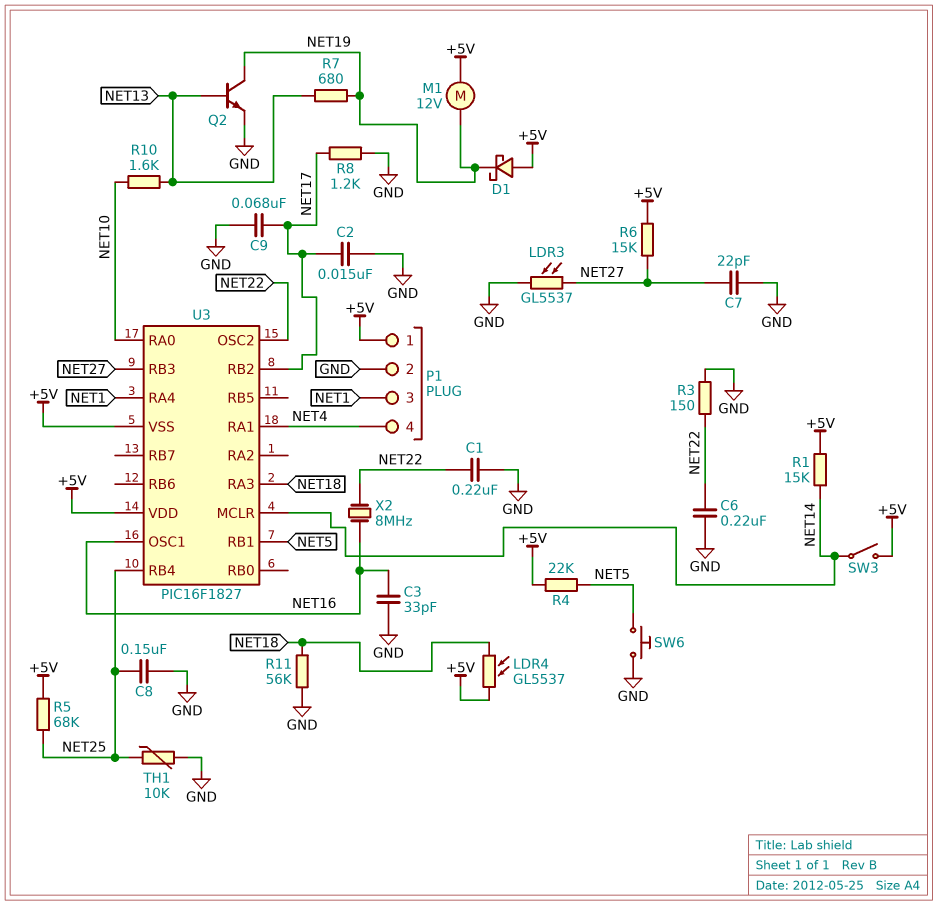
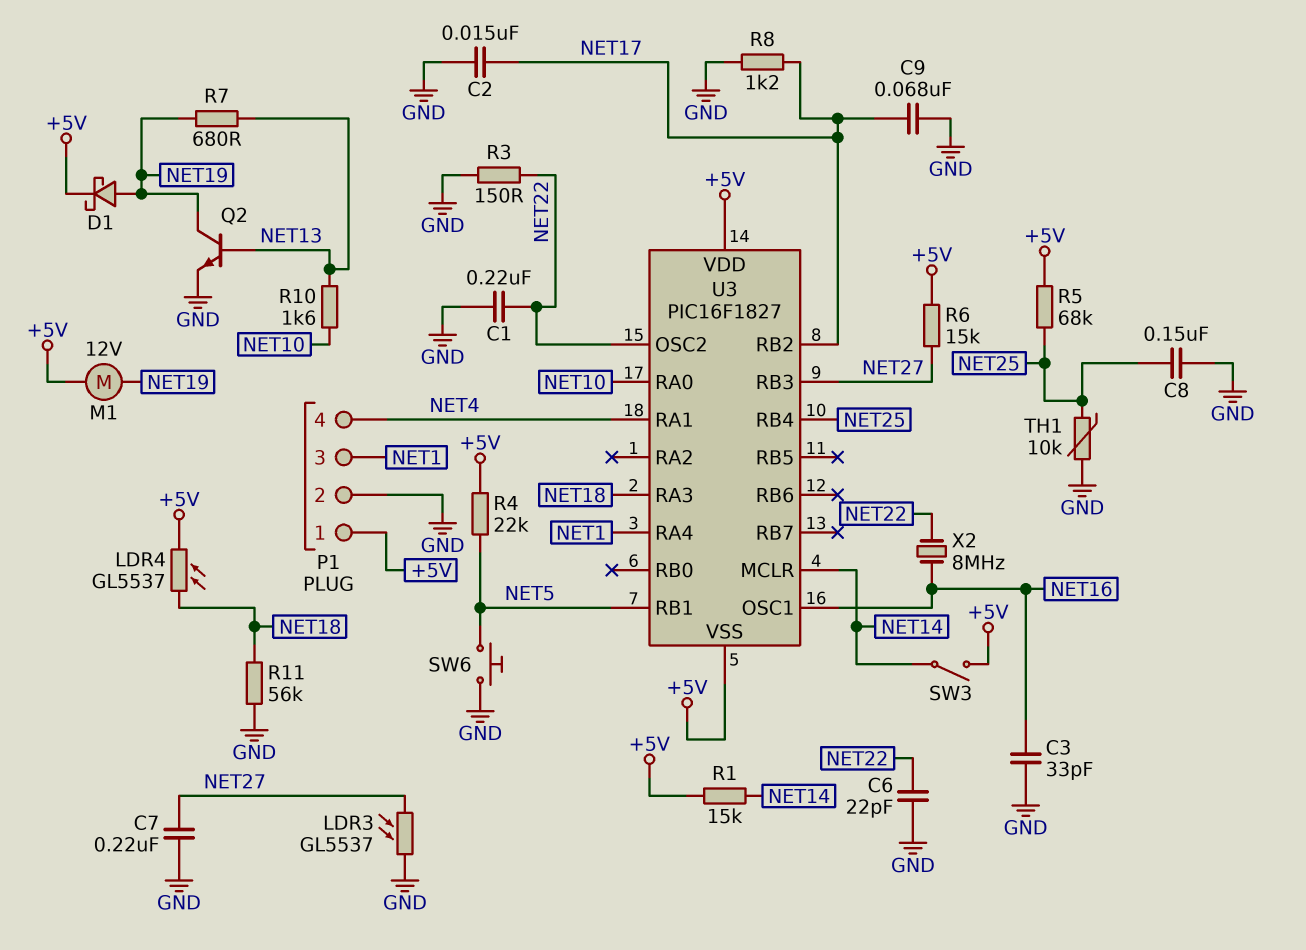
C6: 220nF (GND, NET22) -> 22pF (GND, NET22)
C7: 22pF (GND, NET27) -> 220nF (GND, NET27)
D1: schottky (A +5V, K NET19) -> schottky (A NET19, K +5V)

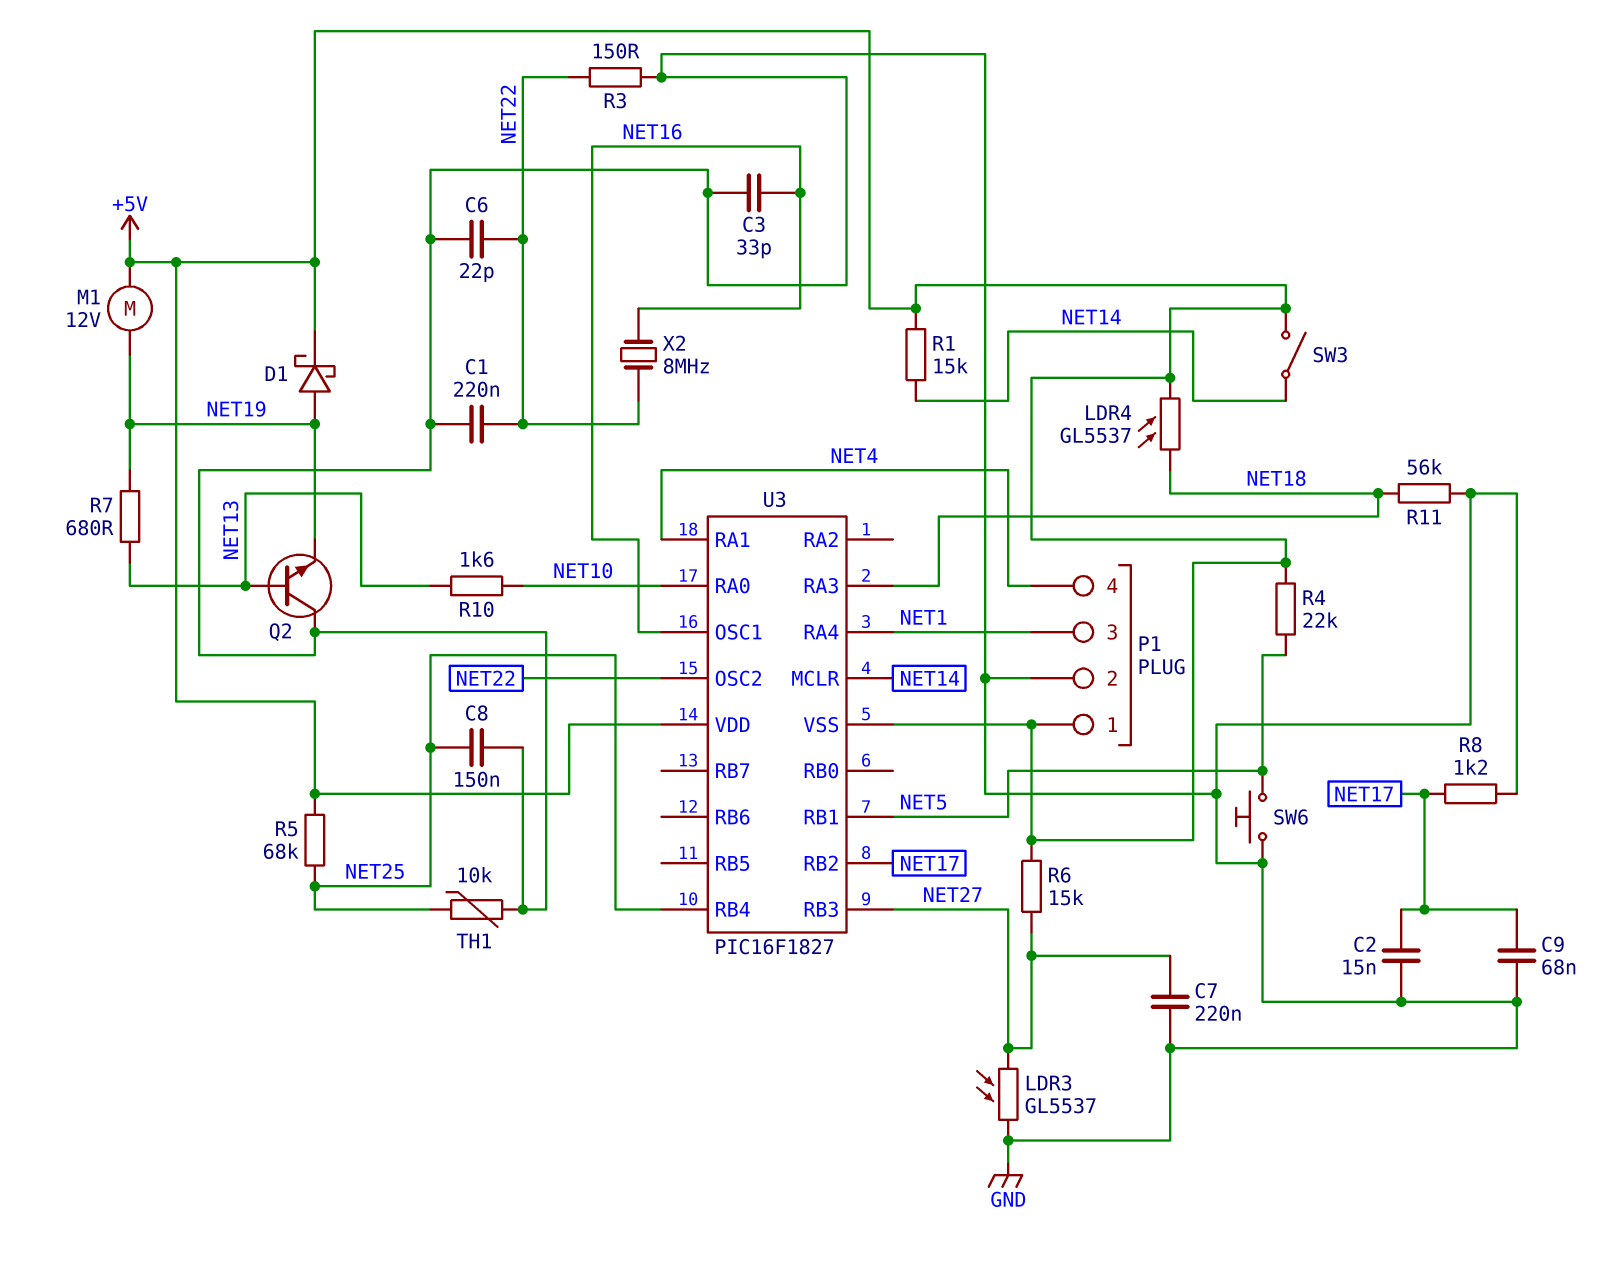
Q2: NPN (B NET13, C NET19, E GND) -> NPN (B NET13, C GND, E NET19)

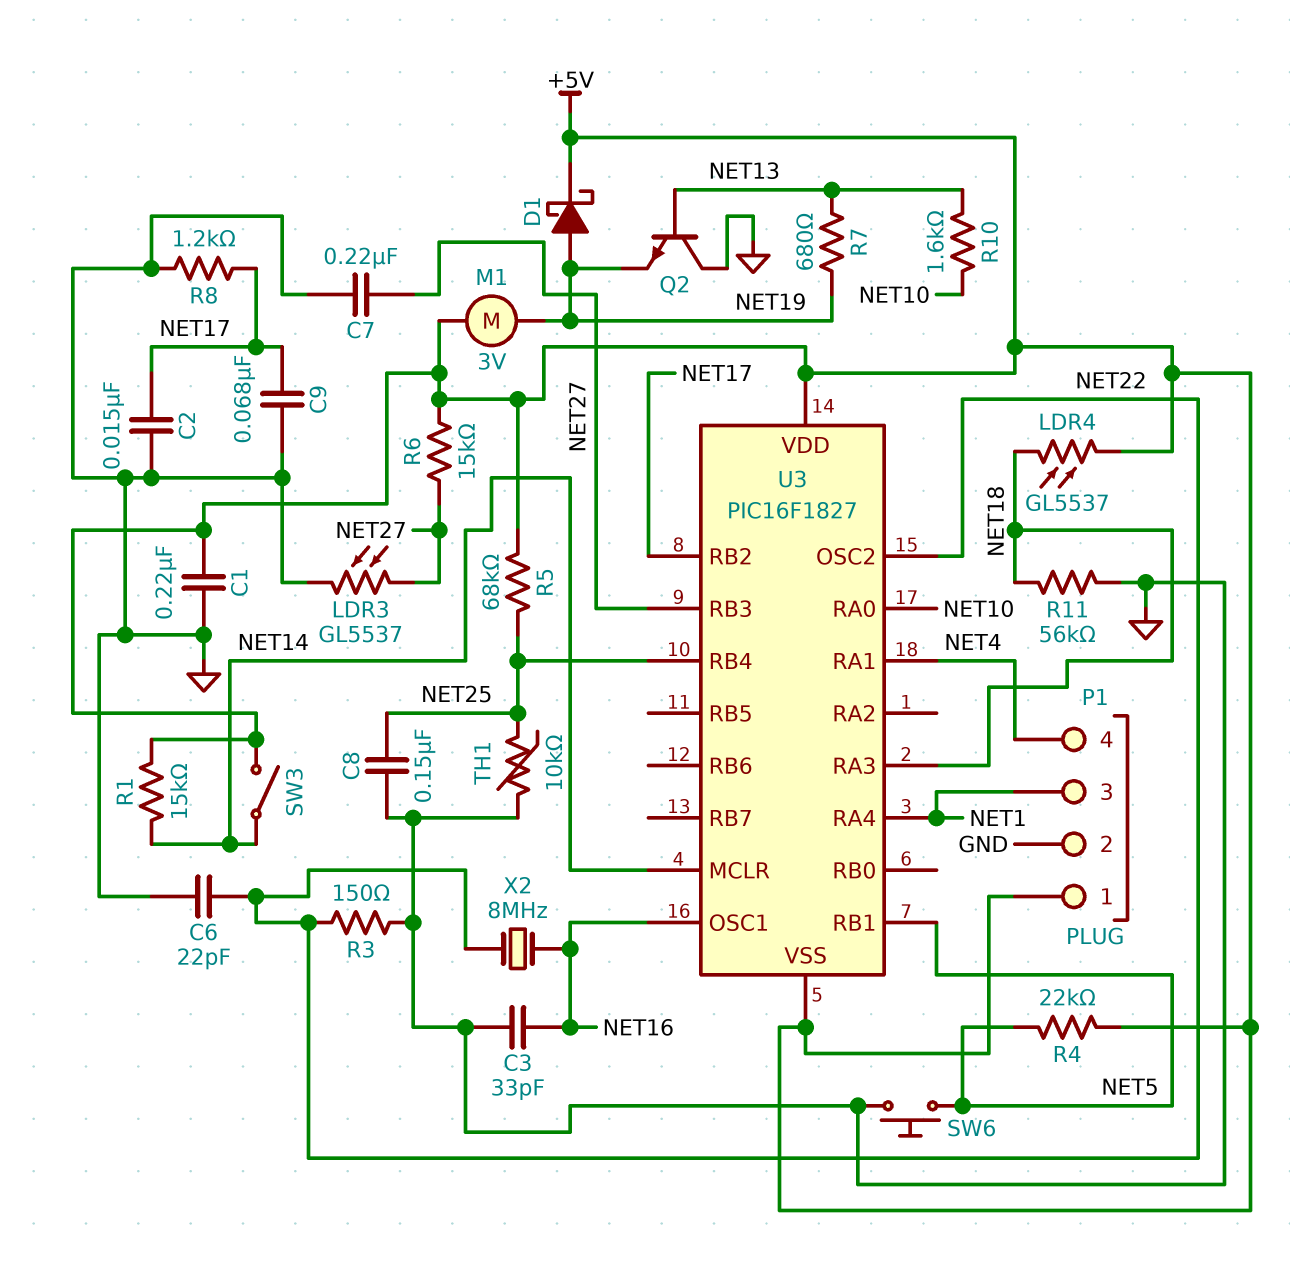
C1: 220nF (GND, NET22) -> 220nF (+5V, GND)
M1: motor 12V (+5V, NET19) -> motor 3V (+5V, NET19)

